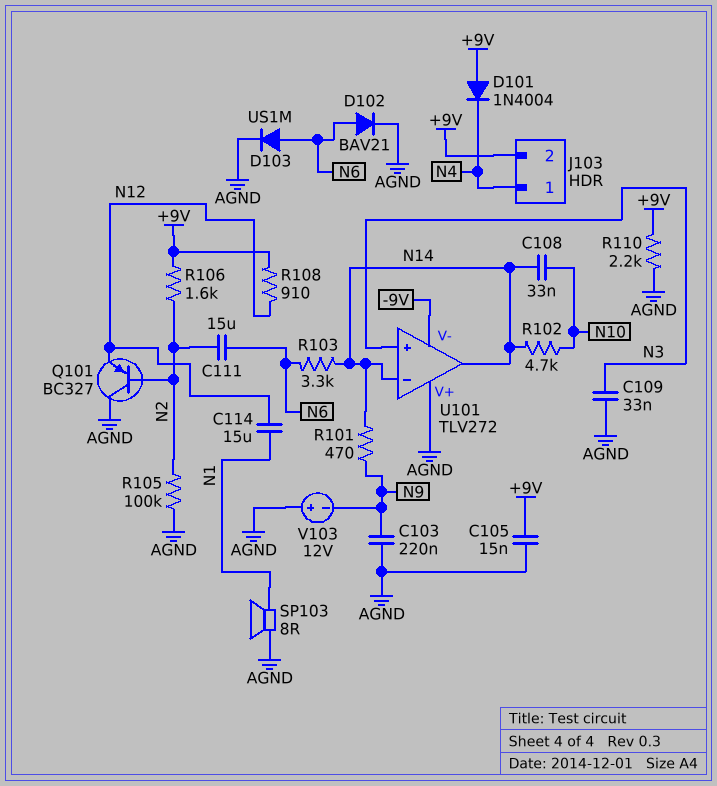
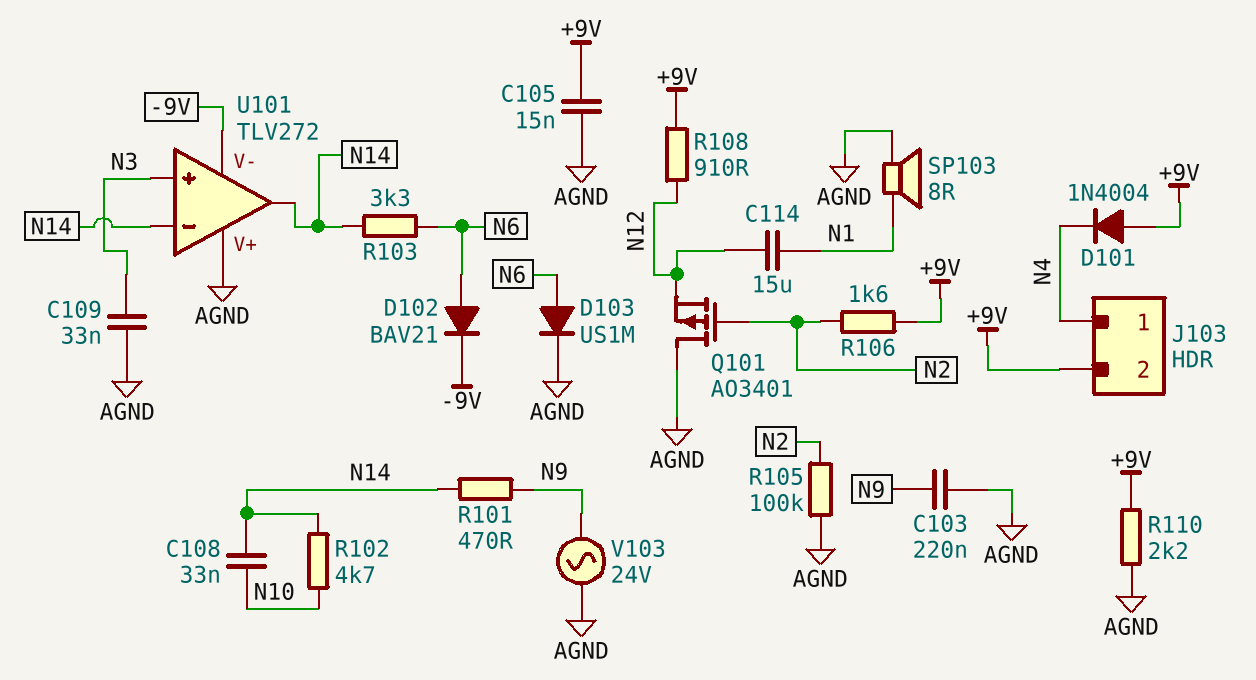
C111: 15uF (N2, N6) -> none
D102: diode BAV21 (A N6, K AGND) -> diode BAV21 (A N6, K -9V)
Q101: PNP BC327 (B N2, C AGND, E N12) -> PMOS AO3401 (G N2, D AGND, S N12)
V103: 12V (plus AGND, minus N9) -> AC 24V (AGND, N9)

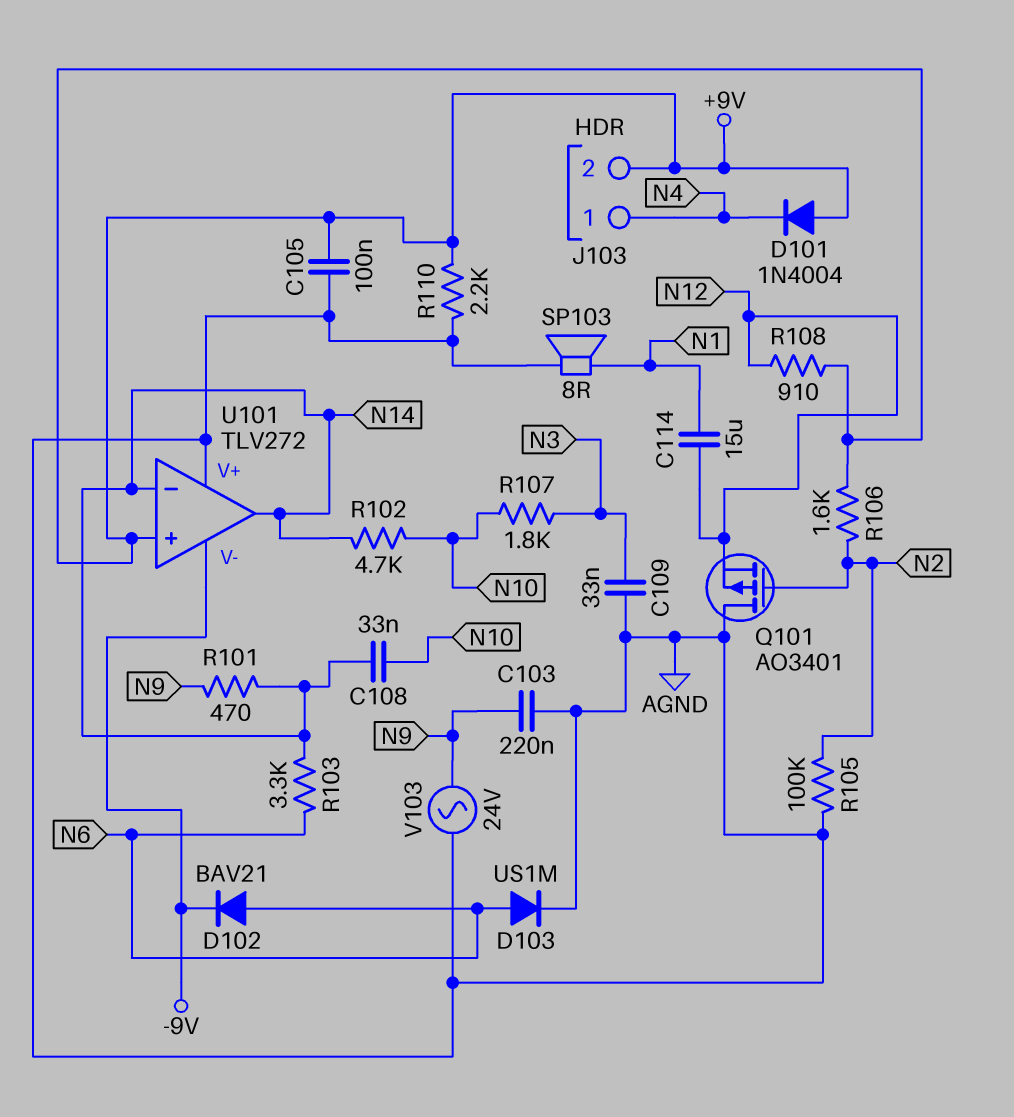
C105: 15nF (+9V, AGND) -> 100nF (+9V, AGND)
R107: none -> 1.8k (N3, N10)
U101 pin in+: N3 -> +9V

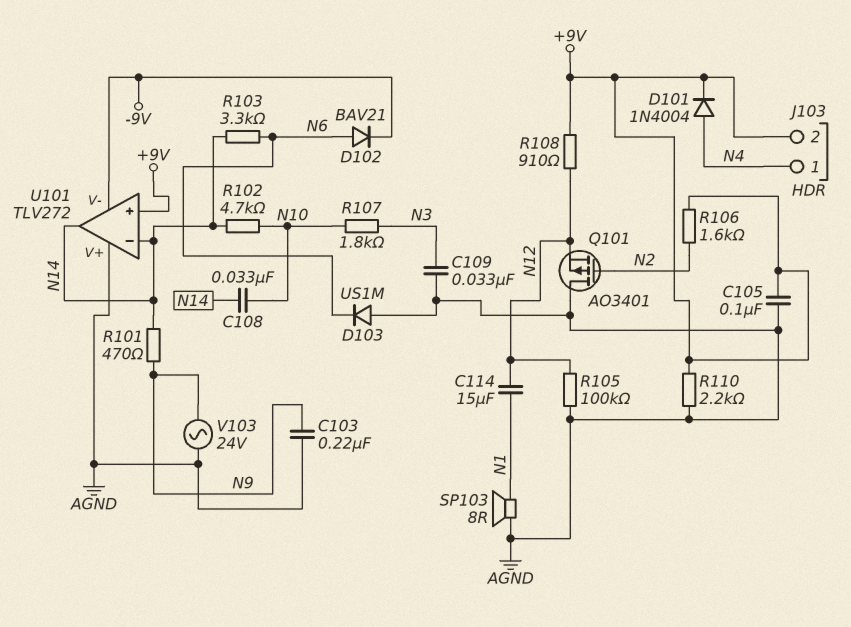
D101: diode 1N4004 (A +9V, K N4) -> diode 1N4004 (A N4, K +9V)
D103: diode US1M (A N6, K AGND) -> diode US1M (A AGND, K N6)
R105: 100k (AGND, N2) -> 100k (AGND, N12)

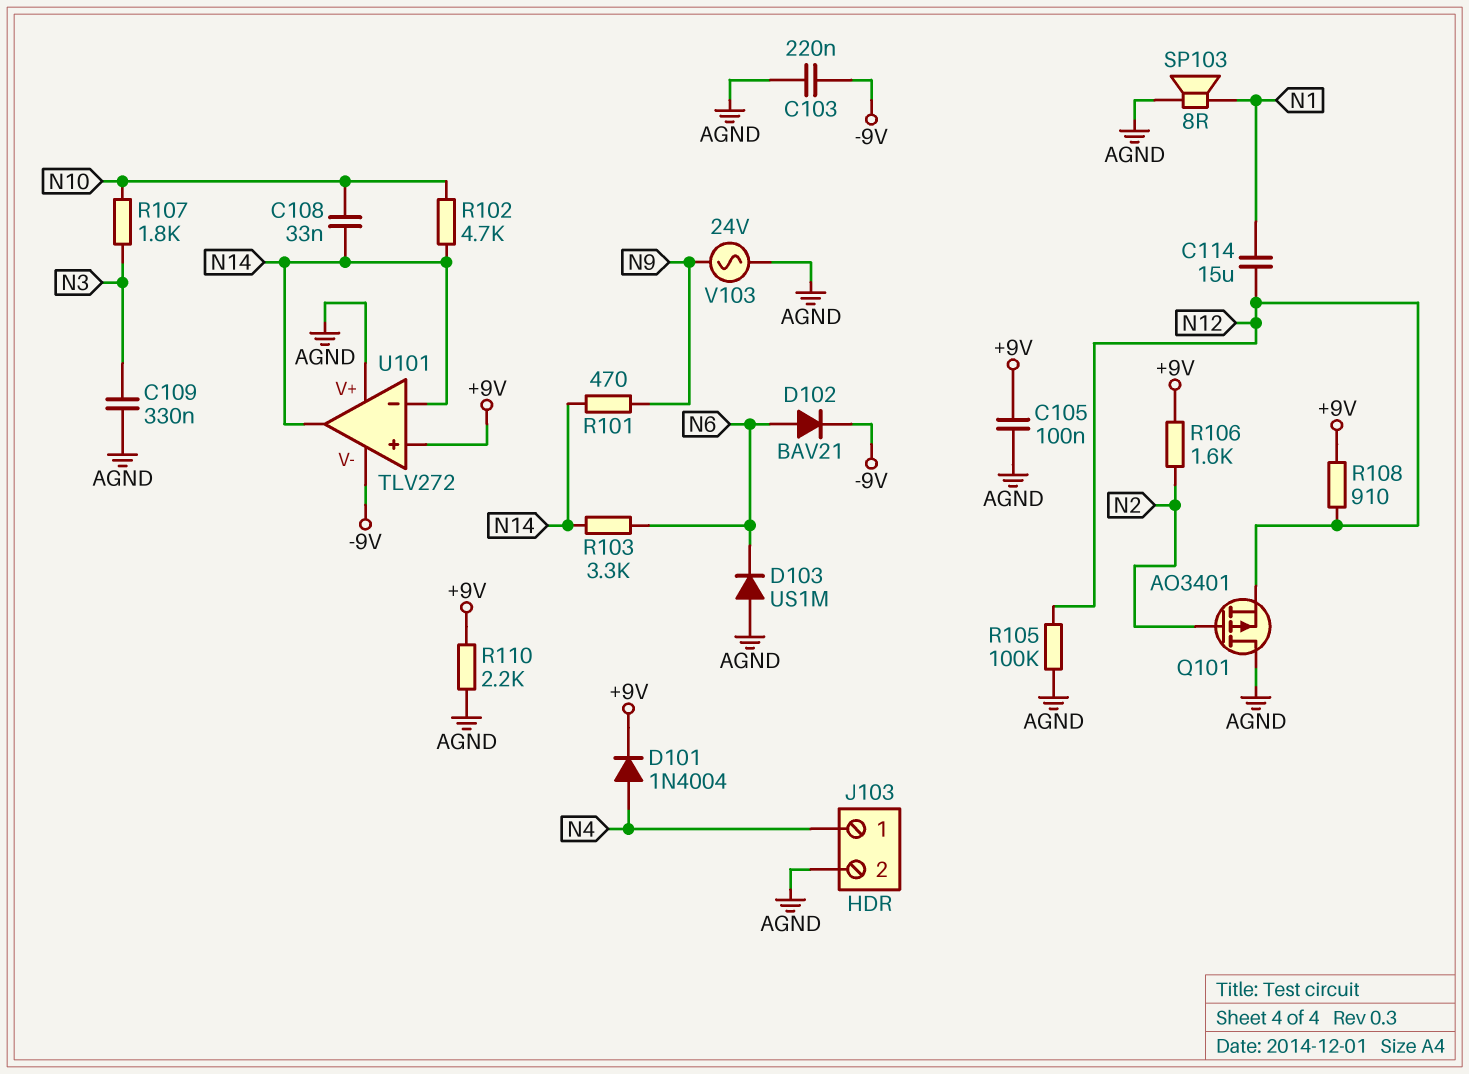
C103: 220nF (AGND, N9) -> 220nF (-9V, AGND)
C109: 33nF (AGND, N3) -> 330nF (AGND, N3)
J103 pin 2: +9V -> AGND

